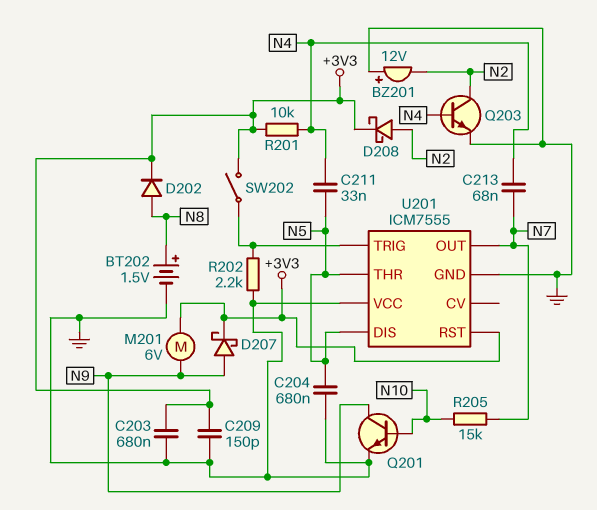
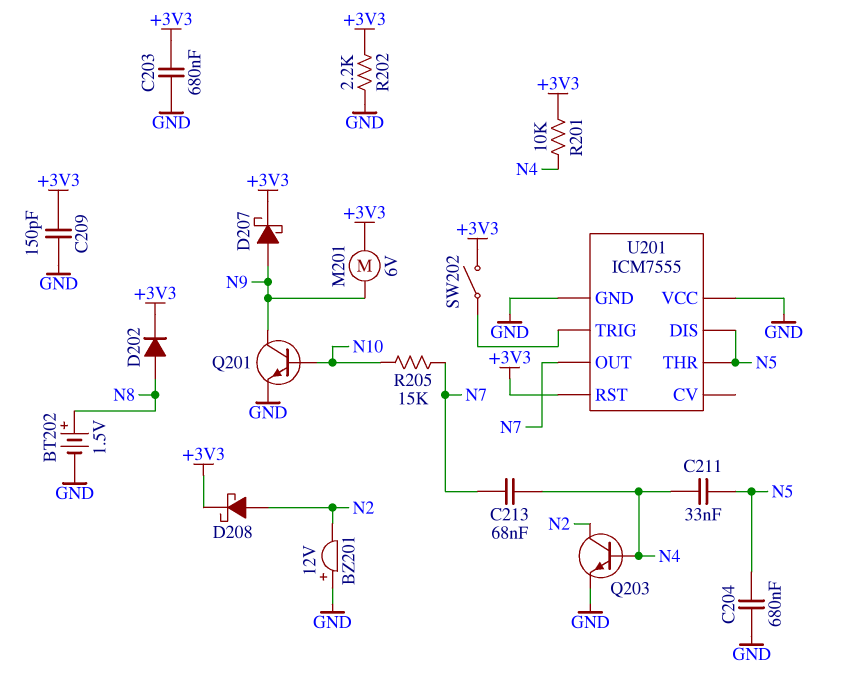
R202: 2.2k (GND, U201/TRIG) -> 2.2k (+3V3, GND)

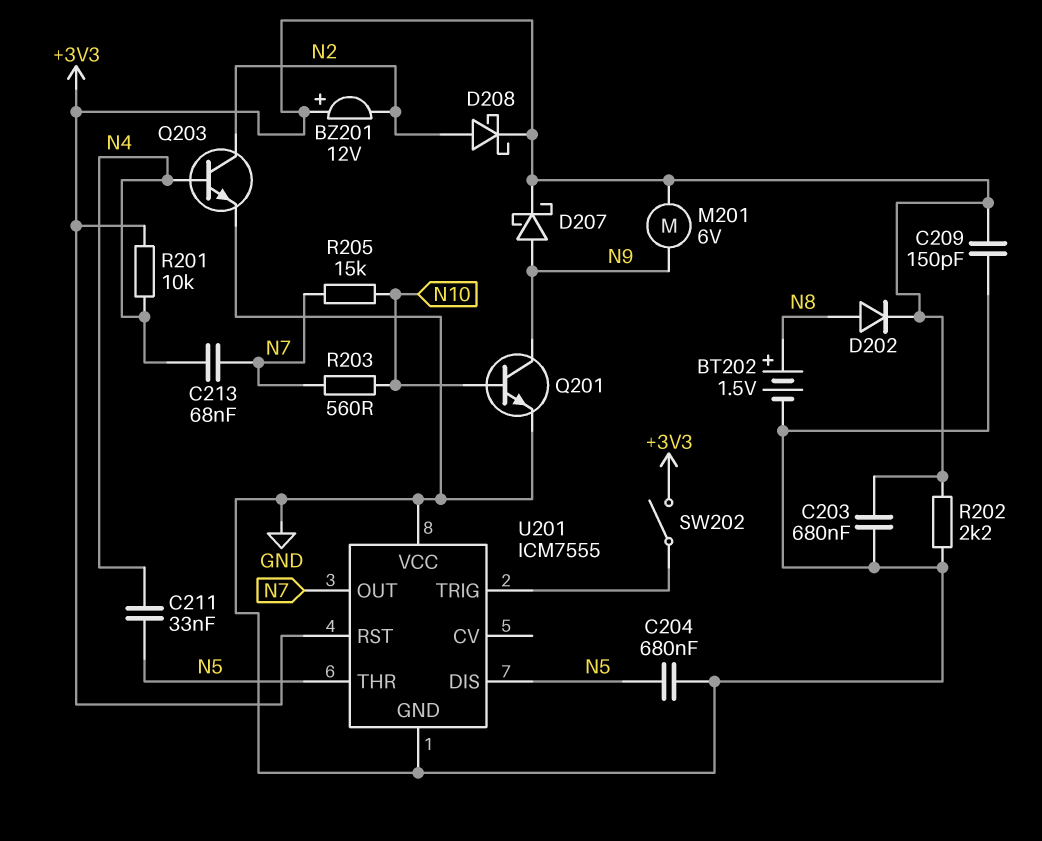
BZ201: buzzer 12V (plus GND, minus N2) -> buzzer 12V (plus +3V3, minus N2)
R203: none -> 560 (N7, N10)

